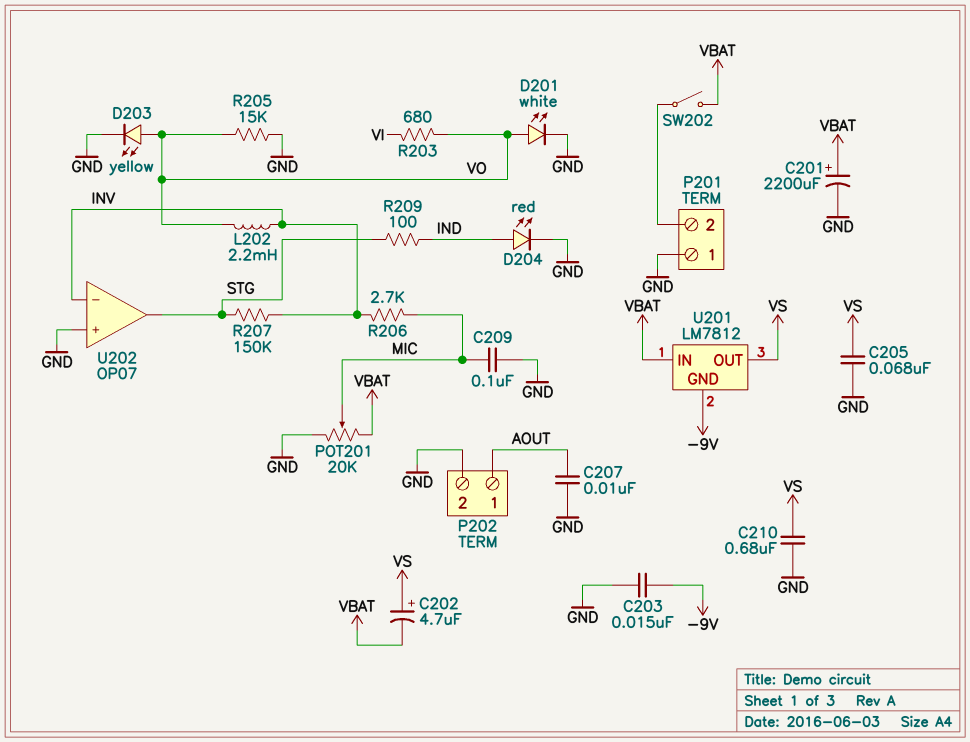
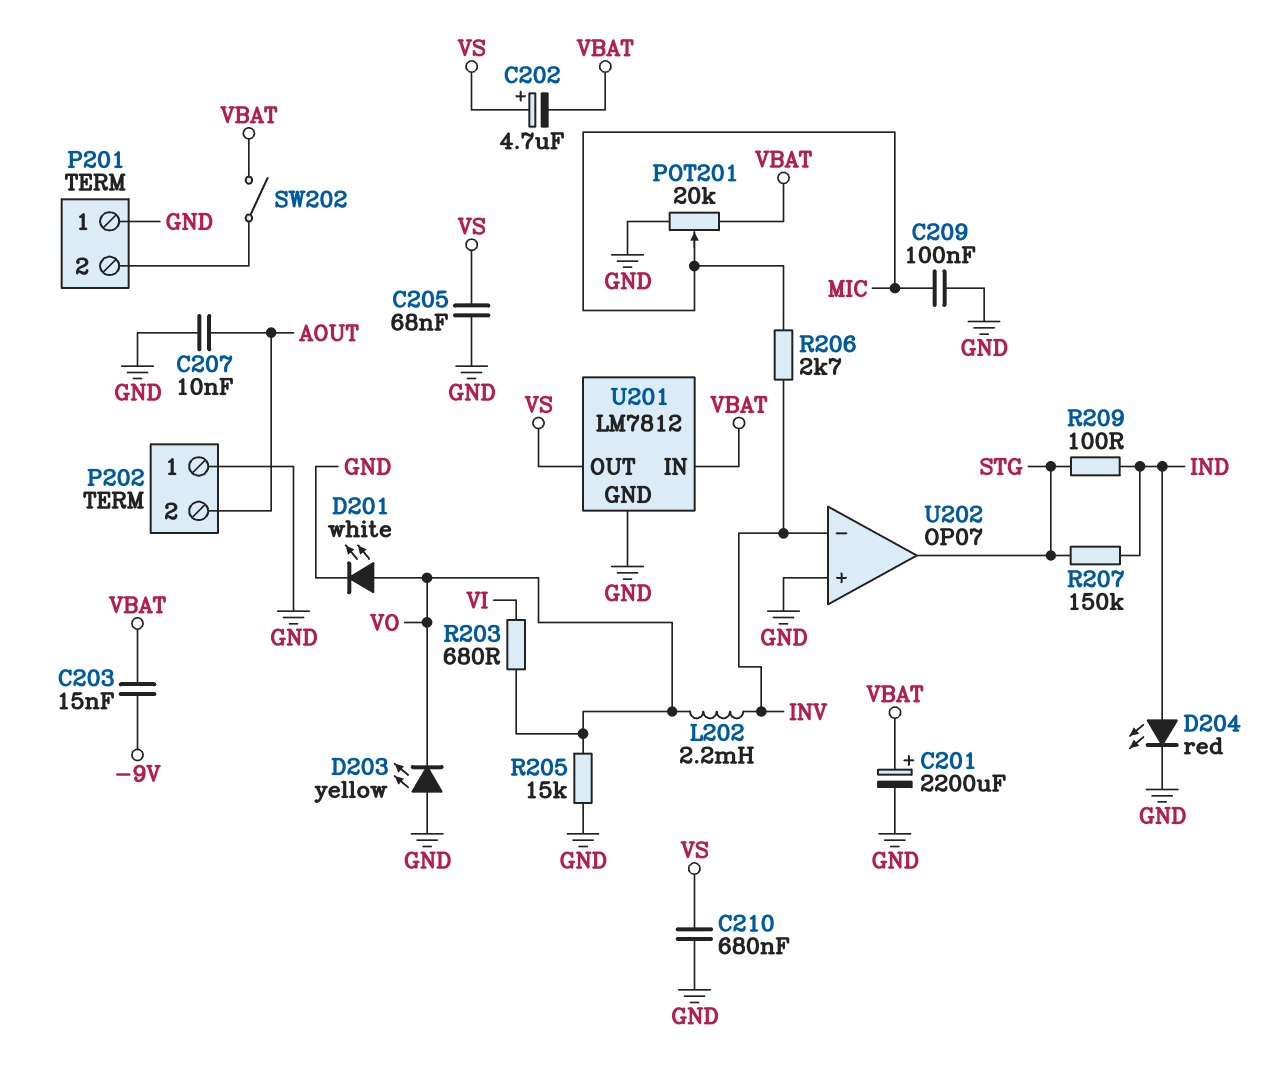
C203: 15nF (-9V, GND) -> 15nF (-9V, VBAT)
D203: LED yellow (A VO, K GND) -> LED yellow (A GND, K VO)
P202 pin 1: AOUT -> GND
P202 pin 2: GND -> AOUT
R207: 150k (INV, STG) -> 150k (IND, STG)
U201 pin GND: -9V -> GND

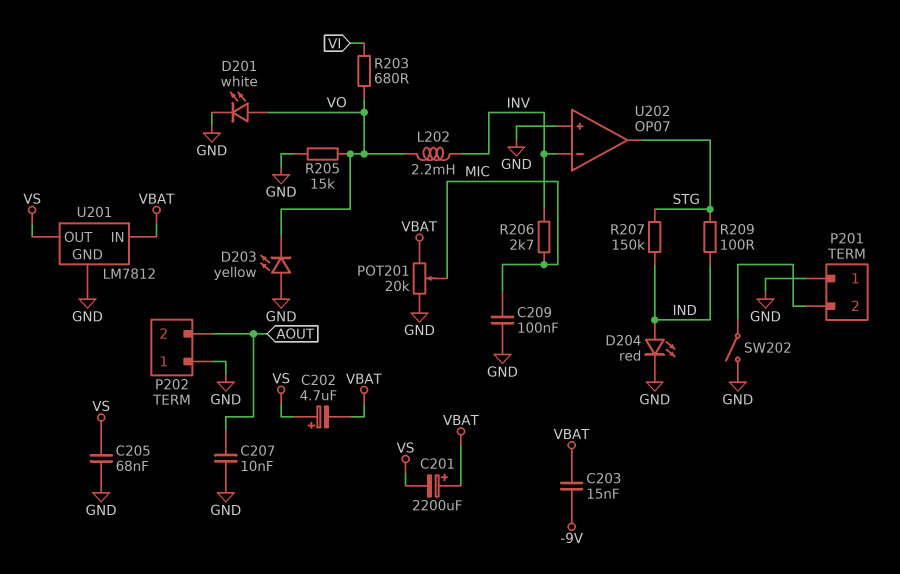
C201: 2200uF (plus VBAT, minus GND) -> 2200uF (plus VBAT, minus VS)
C210: 680nF (GND, VS) -> none
SW202: switch (P201/2, VBAT) -> switch (GND, P201/2)

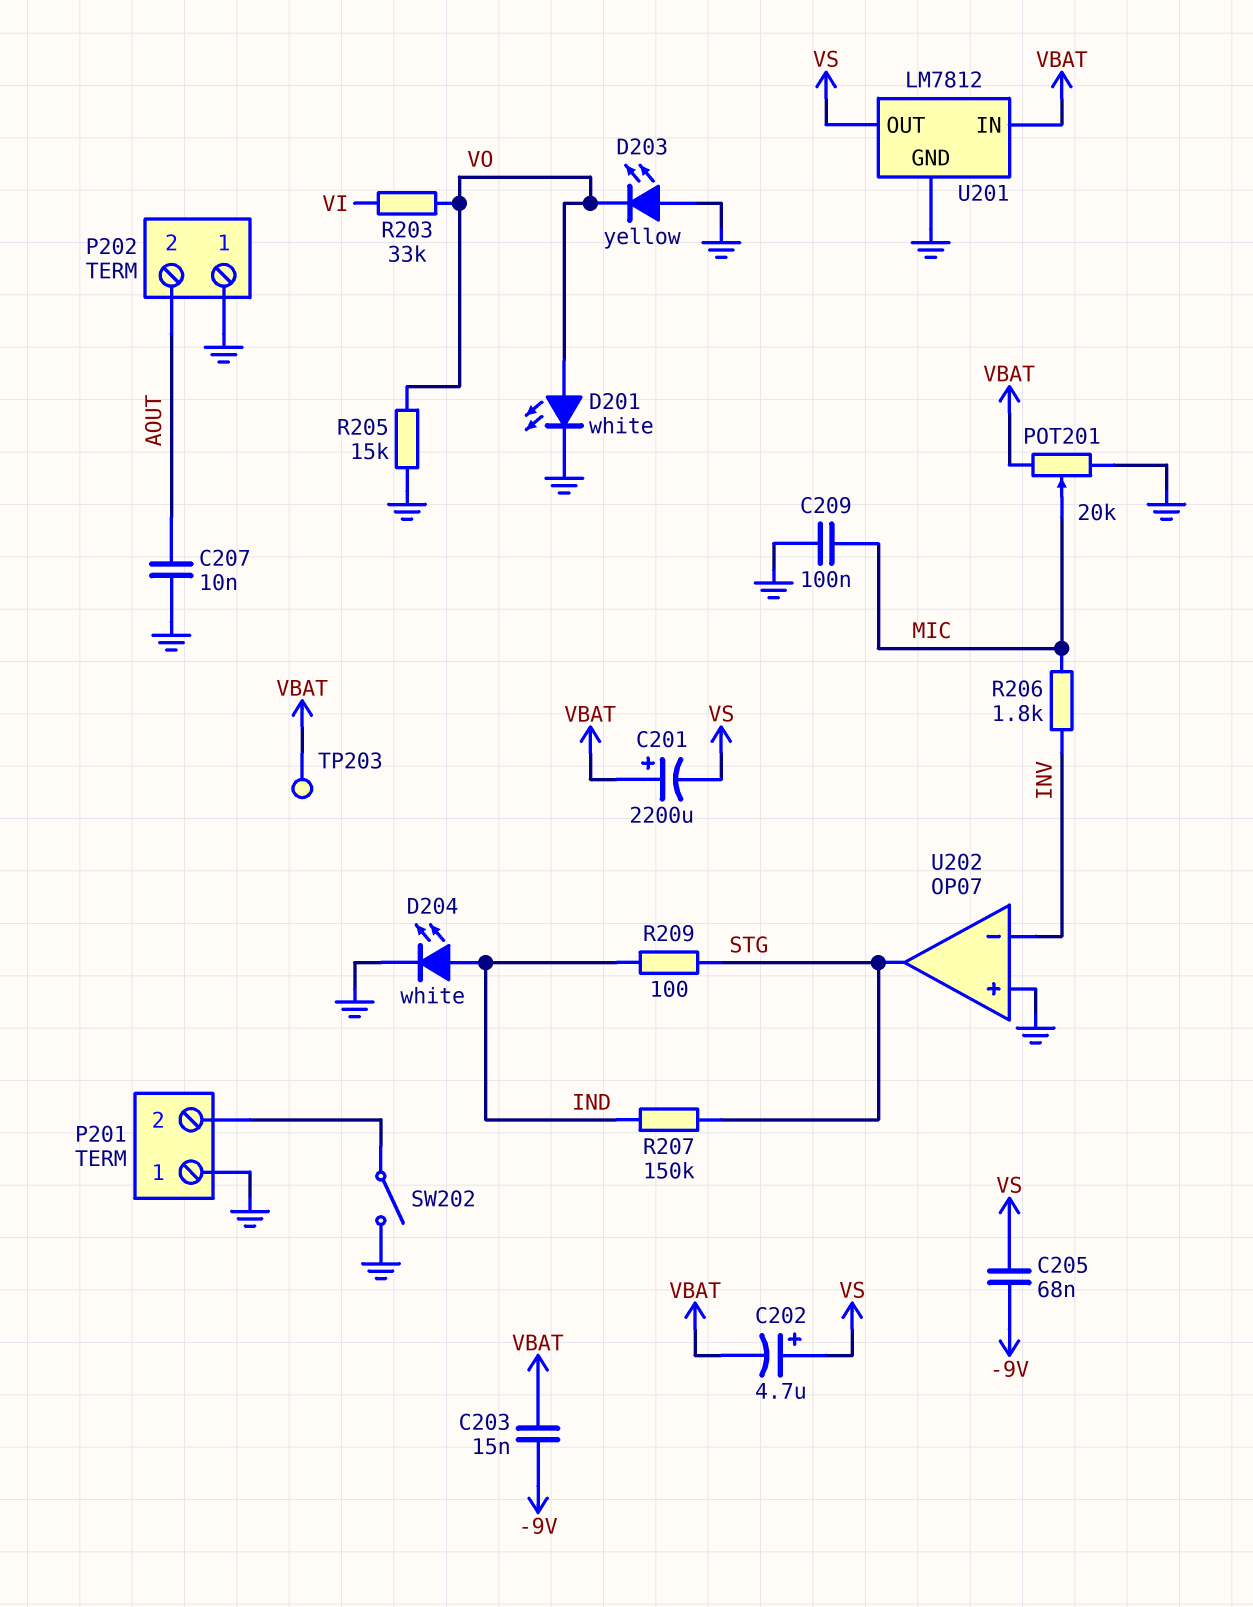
C205: 68nF (GND, VS) -> 68nF (-9V, VS)
D204: LED red (A IND, K GND) -> LED white (A IND, K GND)
L202: 2.2mH (INV, VO) -> none
R203: 680 (VI, VO) -> 33k (VI, VO)
R206: 2.7k (INV, MIC) -> 1.8k (INV, MIC)
TP203: none -> test point (VBAT)

